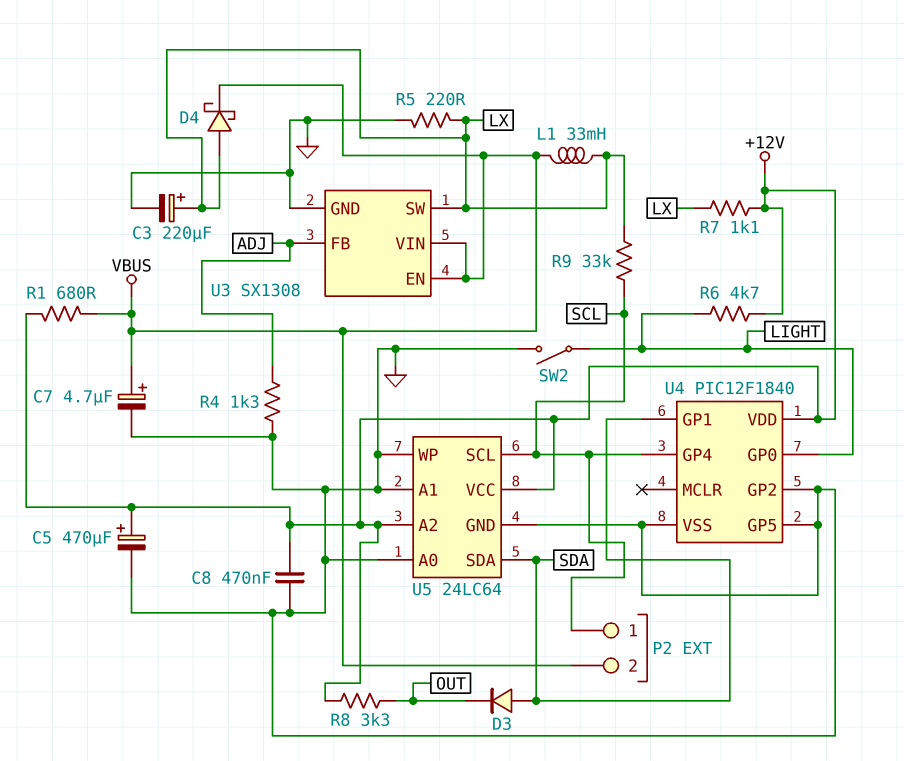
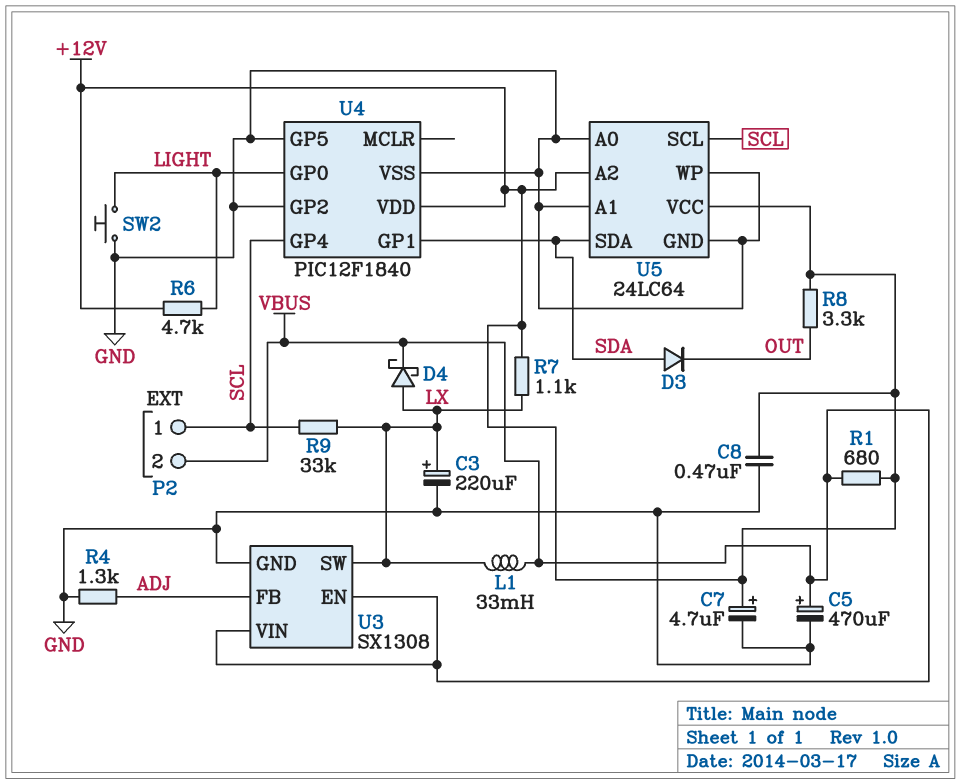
C5: 470uF (plus +12V, minus GND) -> 470uF (plus VBUS, minus GND)
C7: 4.7uF (plus VBUS, minus GND) -> 4.7uF (plus +12V, minus GND)
R5: 220 (GND, LX) -> none
SW2: switch (GND, LIGHT) -> button (GND, LIGHT)

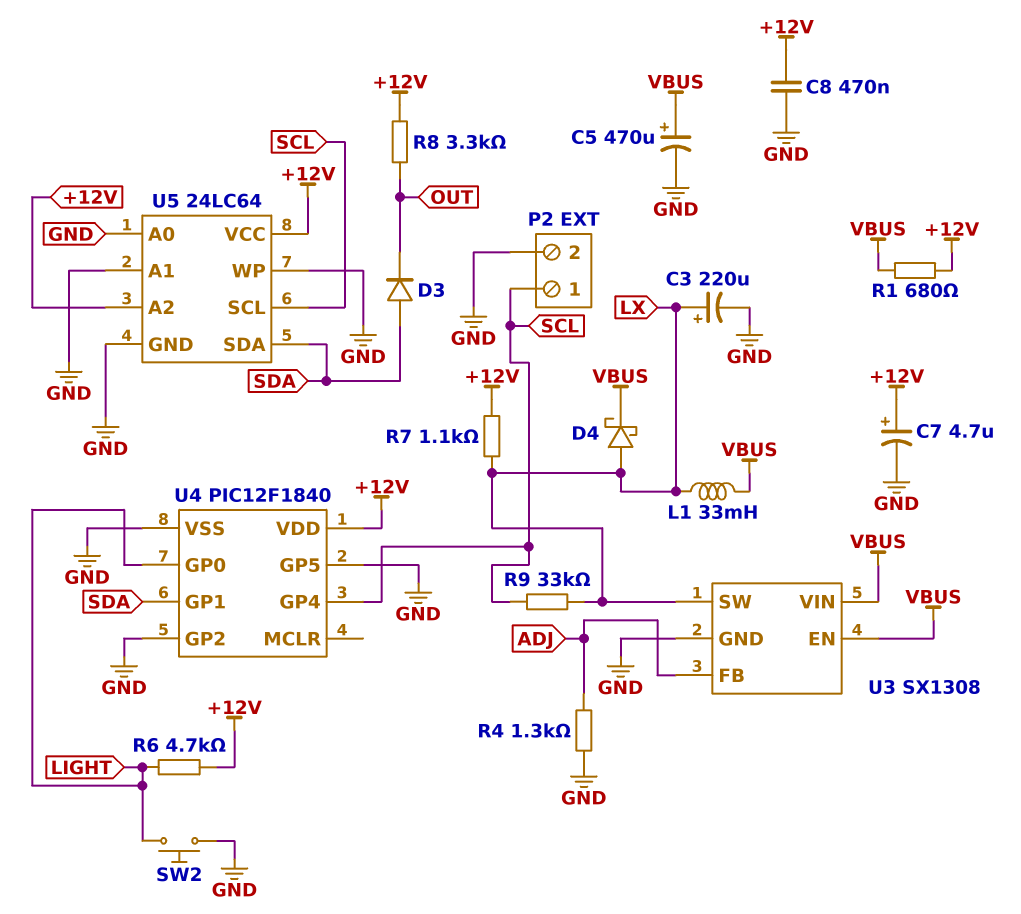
P2 pin 2: VBUS -> GND

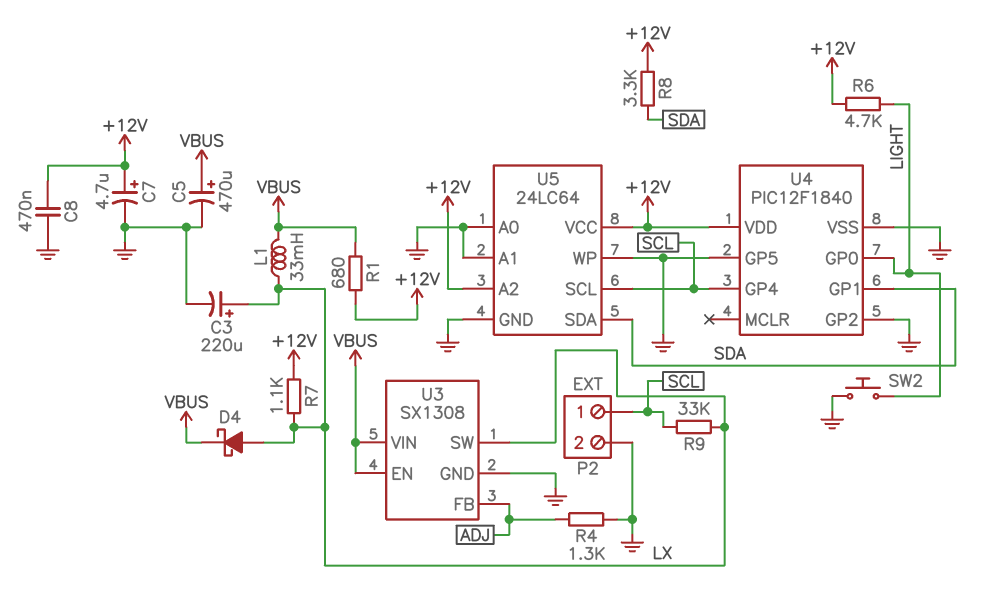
D3: diode (A SDA, K OUT) -> none
R8: 3.3k (+12V, OUT) -> 3.3k (+12V, SDA)

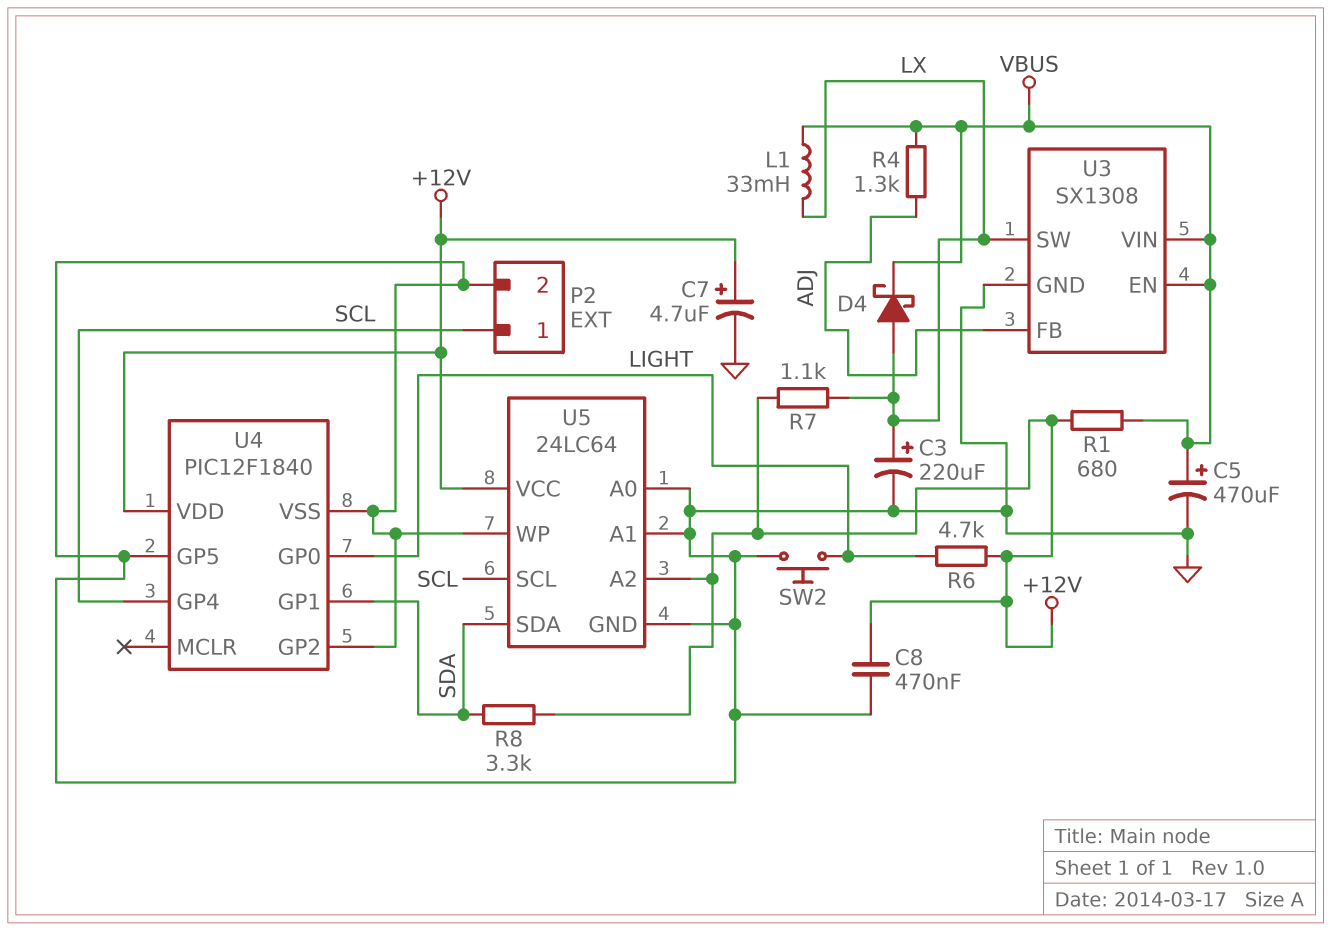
R4: 1.3k (ADJ, GND) -> 1.3k (ADJ, VBUS)
R9: 33k (LX, SCL) -> none

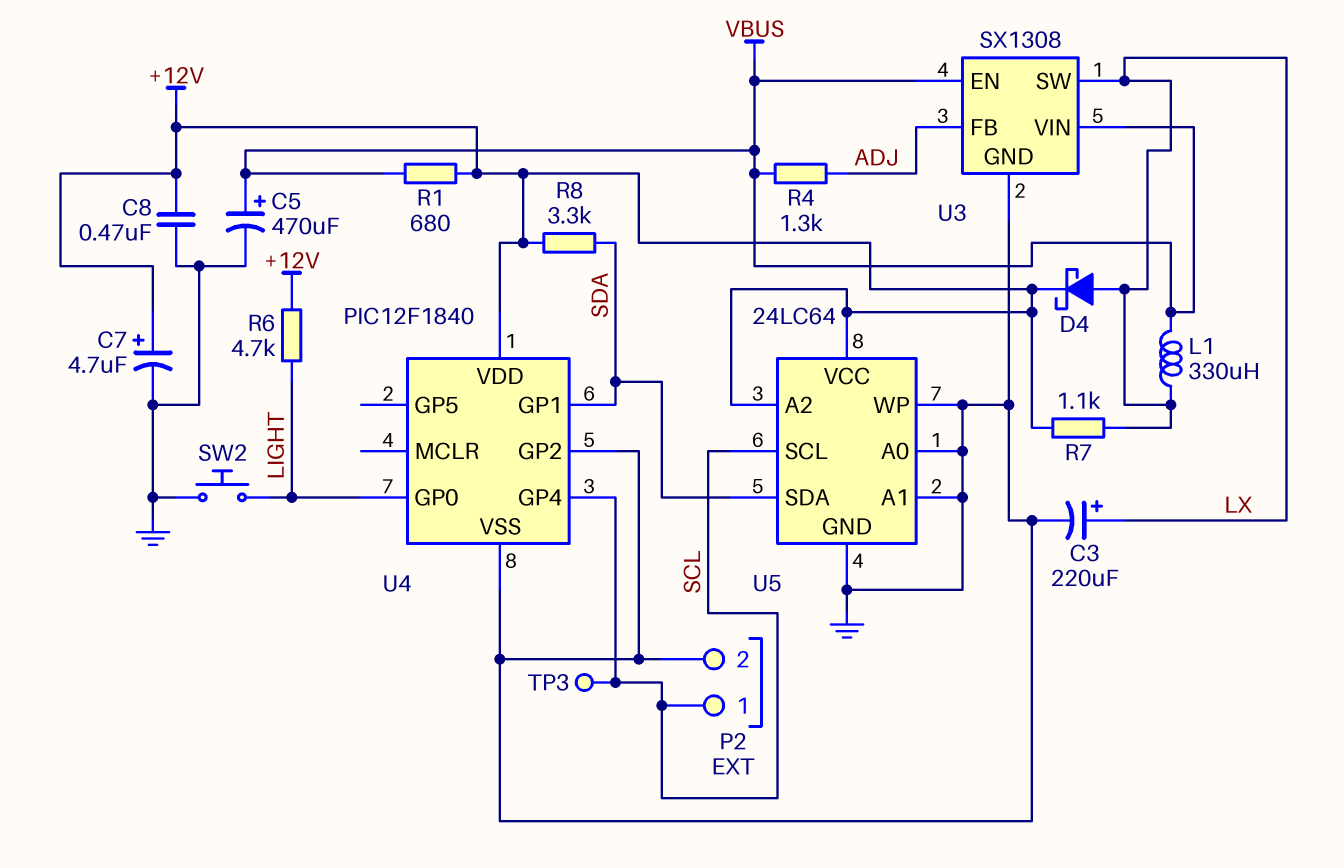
D4: schottky (A LX, K VBUS) -> schottky (A LX, K +12V)
L1: 33mH (LX, VBUS) -> 330uH (LX, VBUS)
TP3: none -> test point (SCL)
U4 pin GP5: GND -> none

